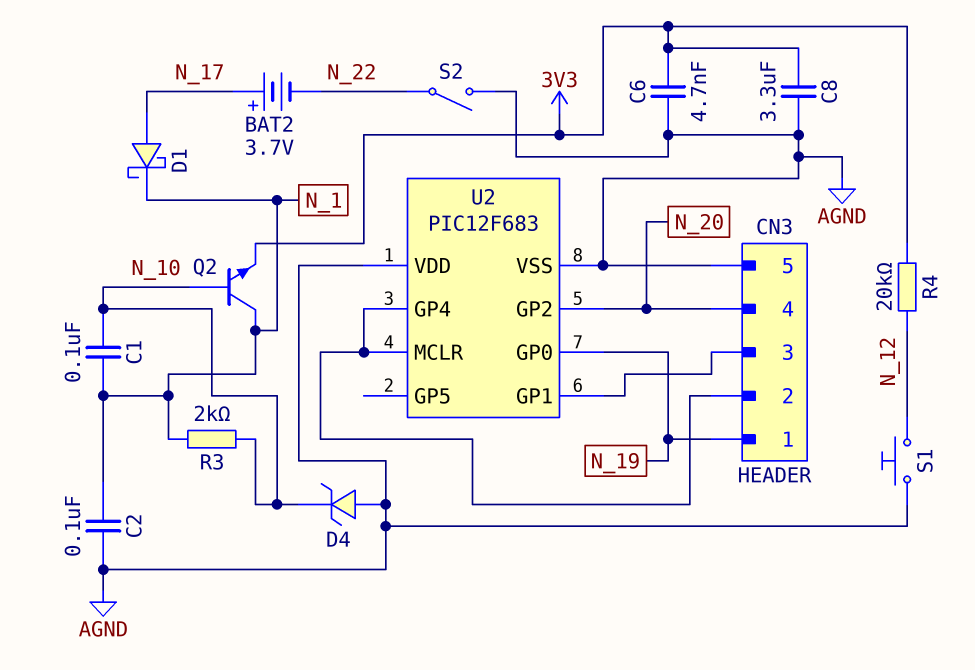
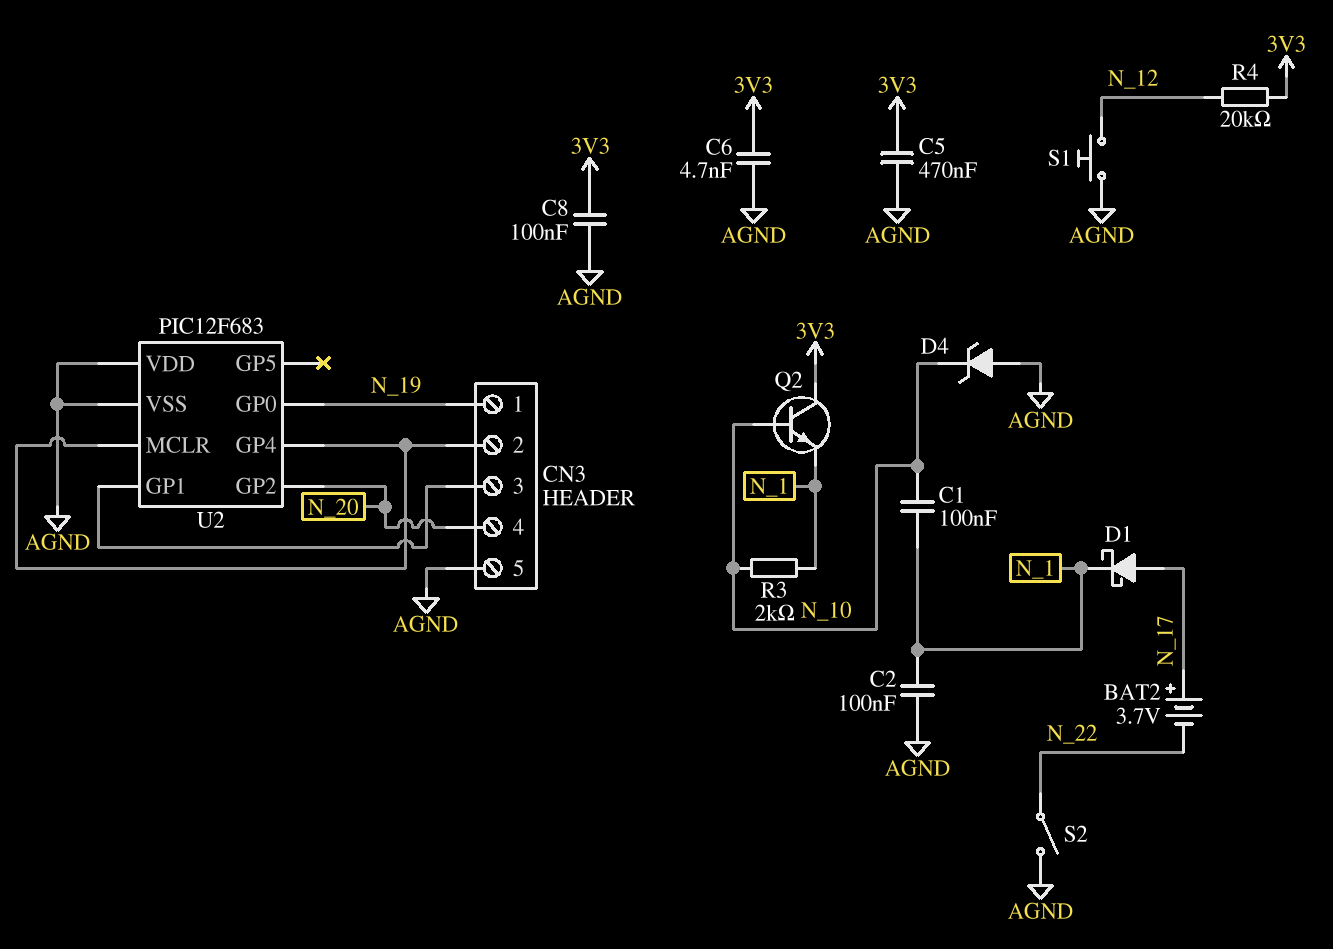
C5: none -> 470nF (3V3, AGND)
C8: 3.3uF (3V3, AGND) -> 100nF (3V3, AGND)
Q2: NPN (B N_10, C N_1, E 3V3) -> NPN (B N_10, C 3V3, E N_1)

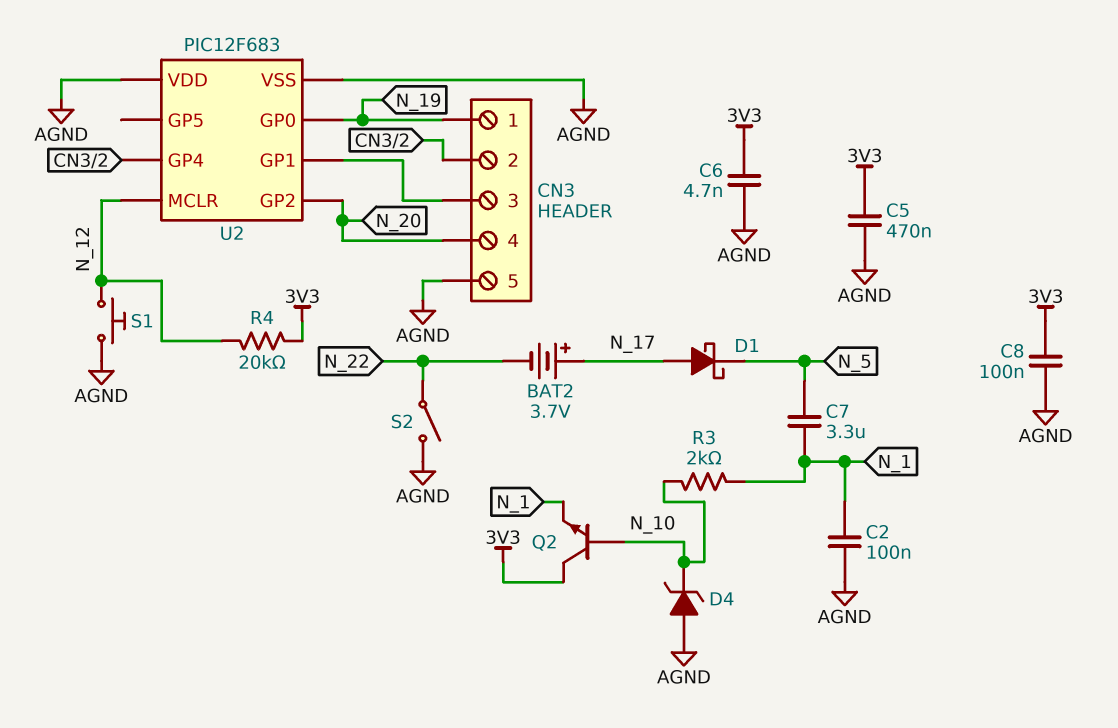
C1: 100nF (N_1, N_10) -> none
C7: none -> 3.3uF (N_1, N_5)
D1: schottky (A N_17, K N_1) -> schottky (A N_17, K N_5)
U2 pin MCLR: CN3/2 -> N_12

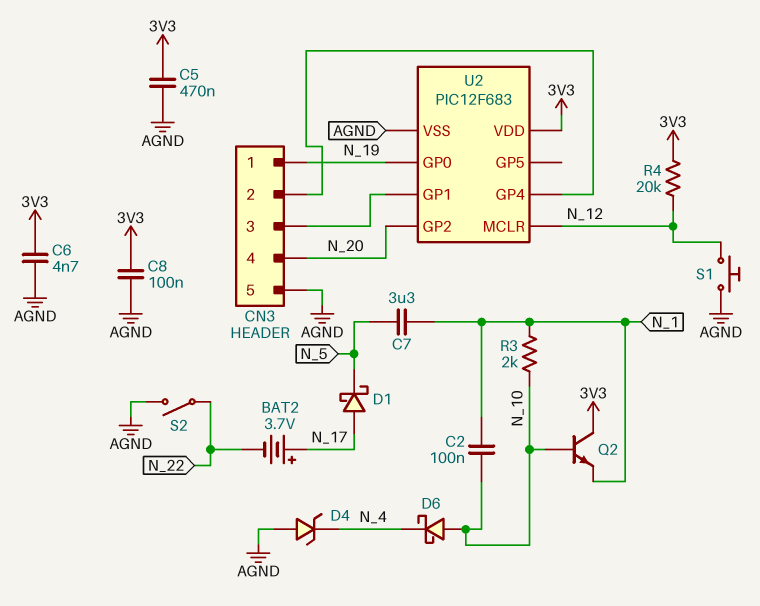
C2: 100nF (AGND, N_1) -> 100nF (N_1, N_10)
D4: zener (A AGND, K N_10) -> zener (A AGND, K N_4)
D6: none -> schottky (A N_10, K N_4)
U2 pin VDD: AGND -> 3V3

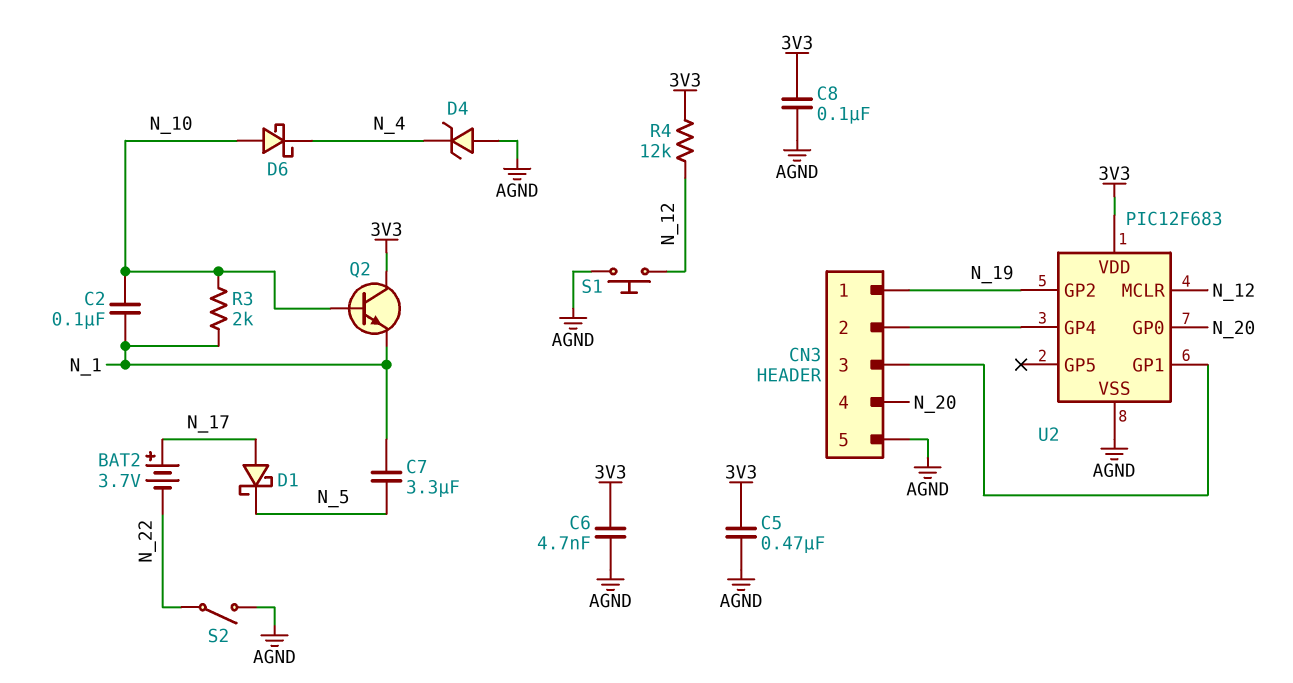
R4: 20k (3V3, N_12) -> 12k (3V3, N_12)
U2 pin GP0: N_19 -> N_20
U2 pin GP2: N_20 -> N_19

